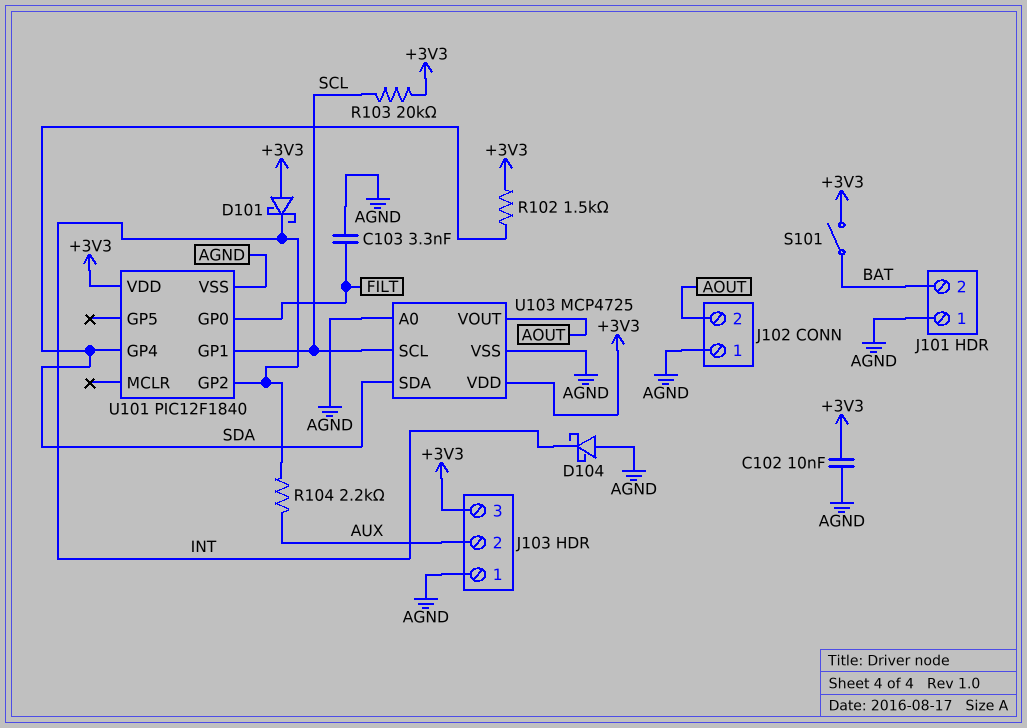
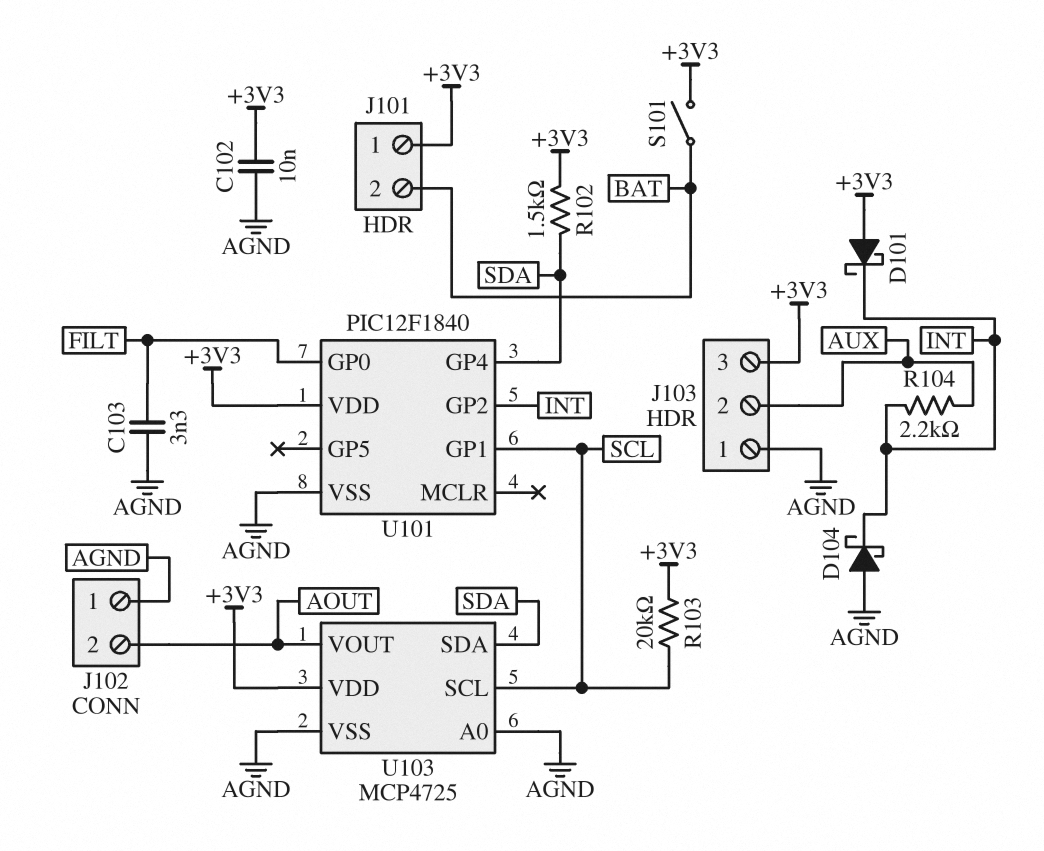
J101 pin 1: AGND -> +3V3

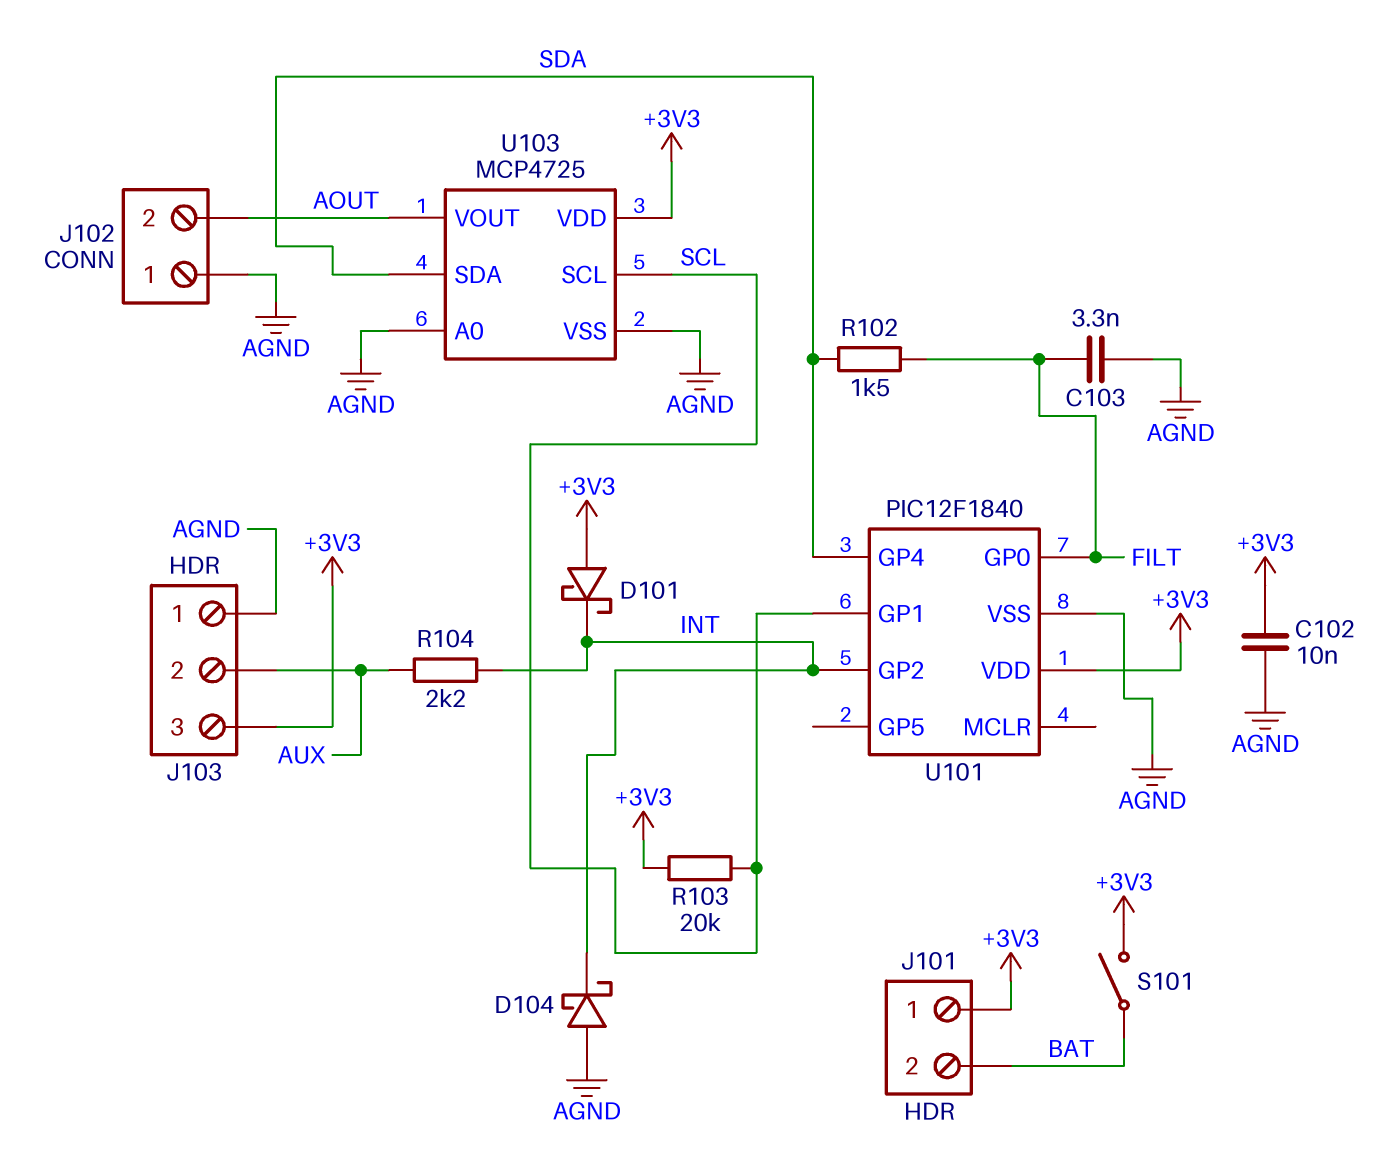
R102: 1.5k (+3V3, SDA) -> 1.5k (FILT, SDA)

